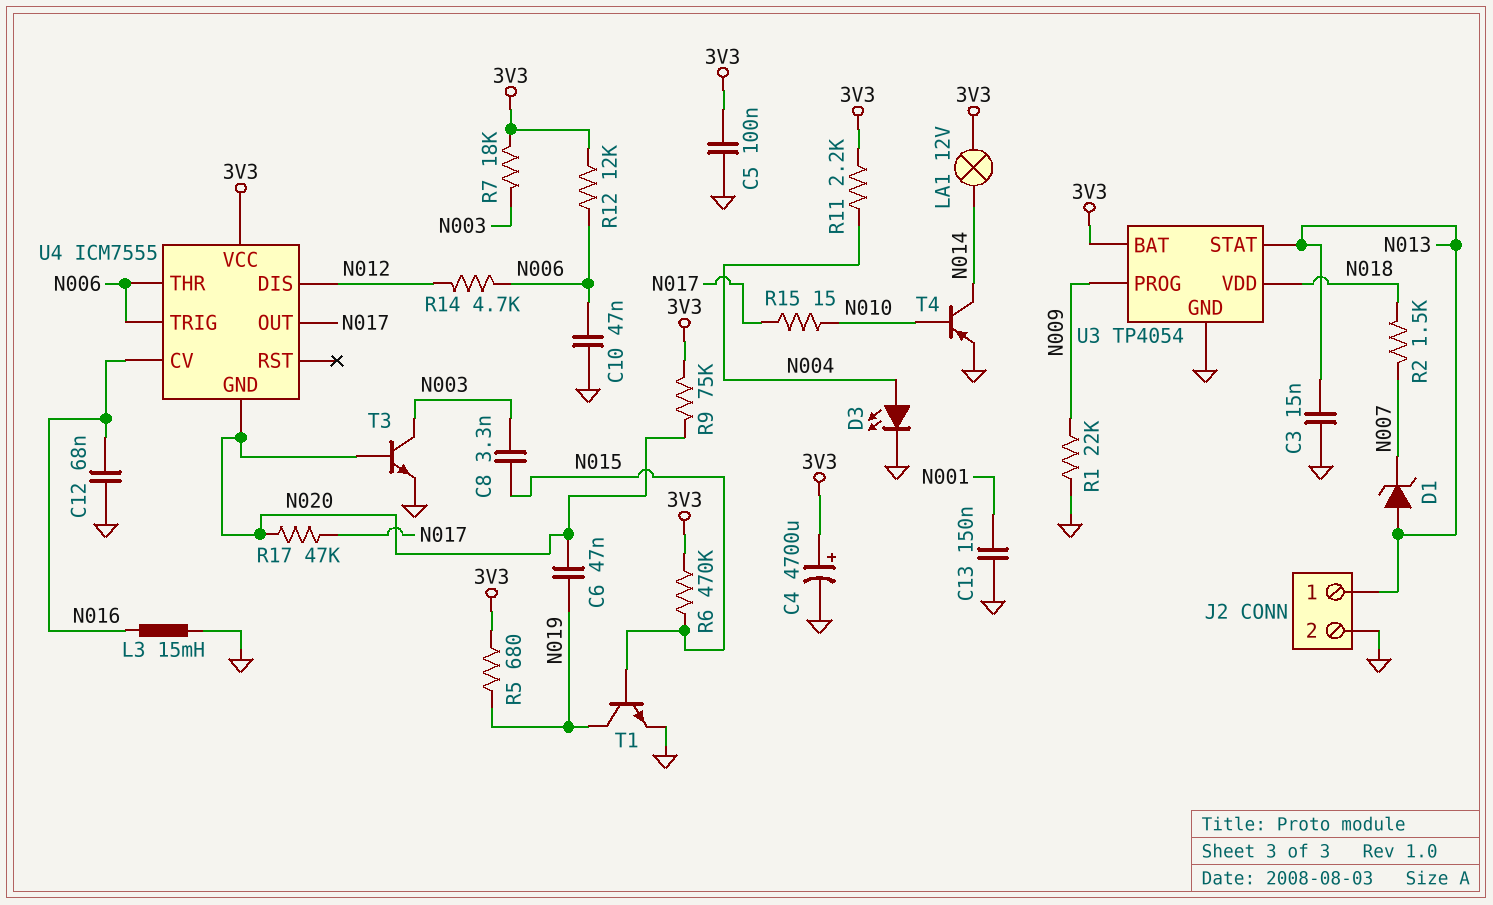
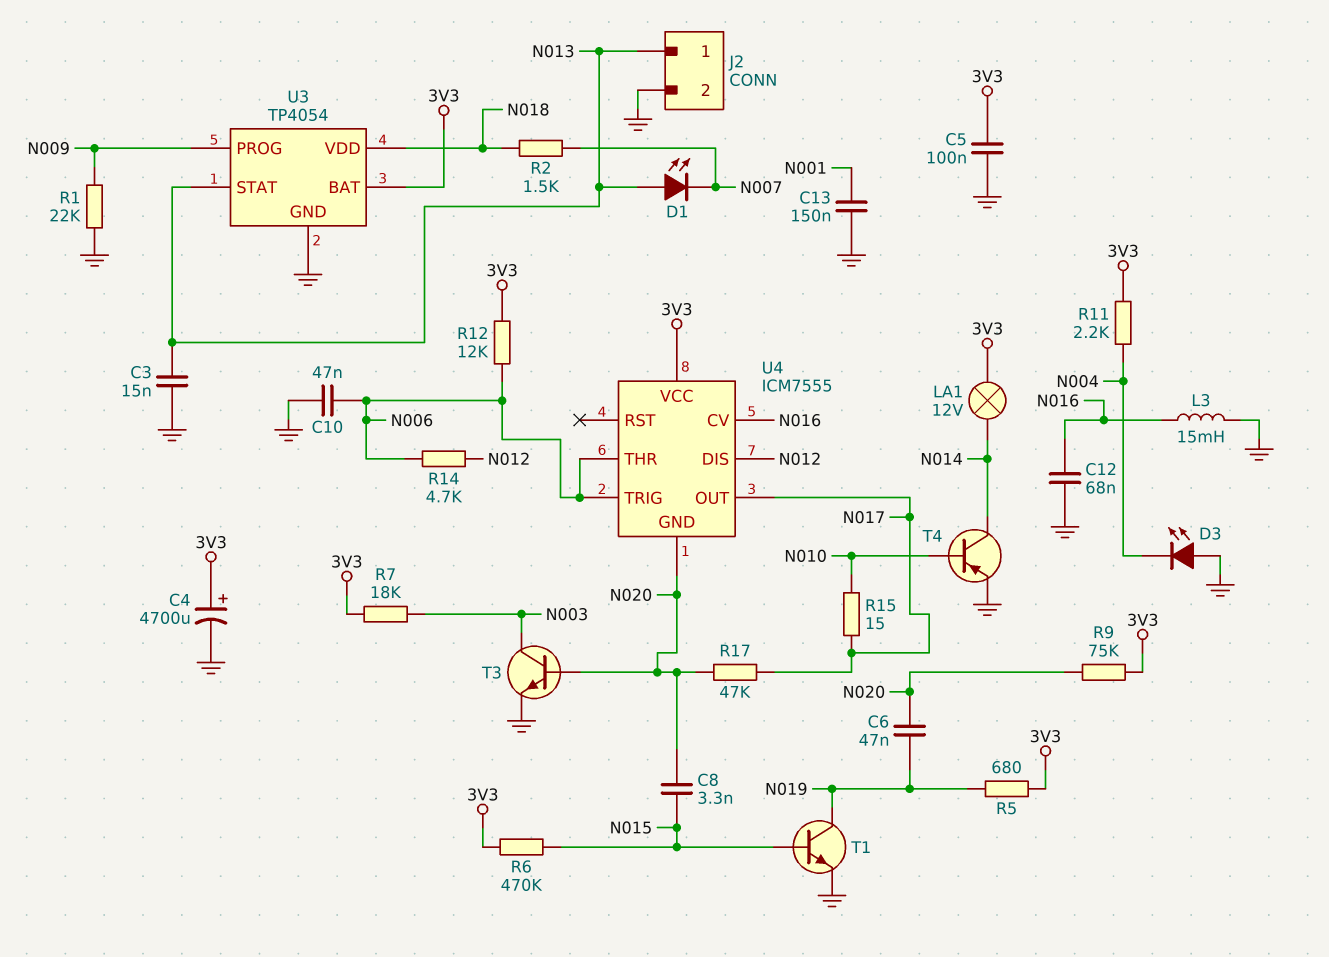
C8: 3.3nF (N003, N015) -> 3.3nF (N015, N020)
D1: zener (A N013, K N007) -> LED (A N013, K N007)
D3: LED (A N004, K GND) -> LED (A GND, K N004)

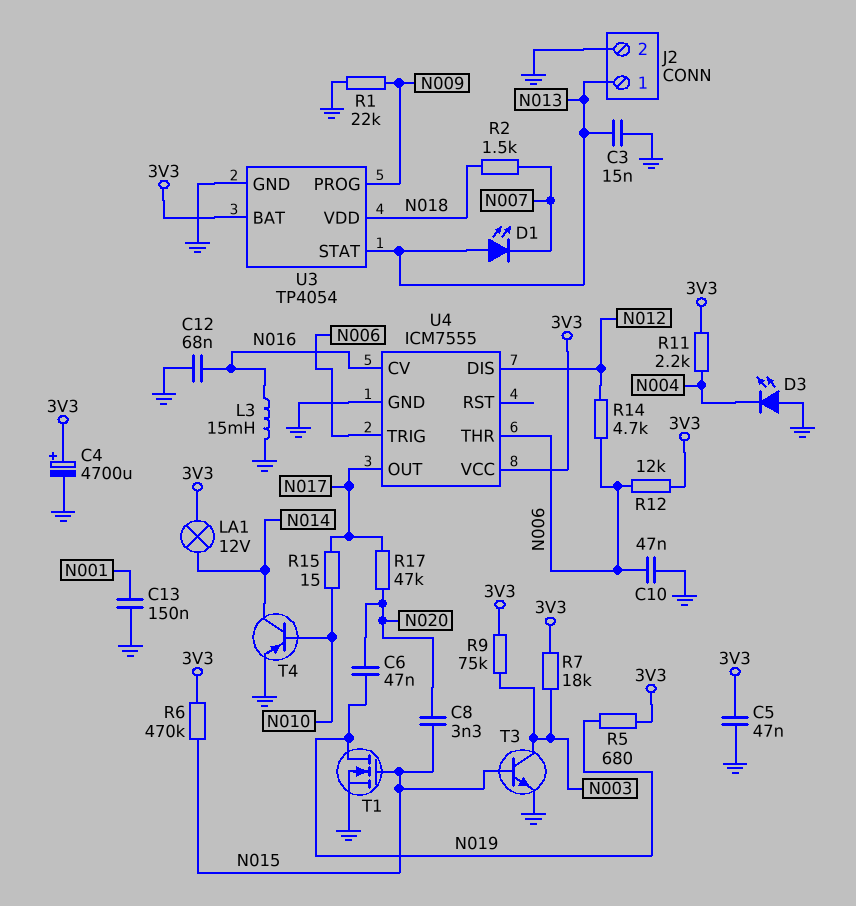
C5: 100nF (3V3, GND) -> 47nF (3V3, GND)
R9: 75k (3V3, N020) -> 75k (3V3, N003)
T1: NPN (B N015, C N019, E GND) -> NMOS (G N015, D N019, S GND)
T3: NPN (B N020, C N003, E GND) -> NPN (B N015, C N003, E GND)
U4 pin GND: N020 -> GND

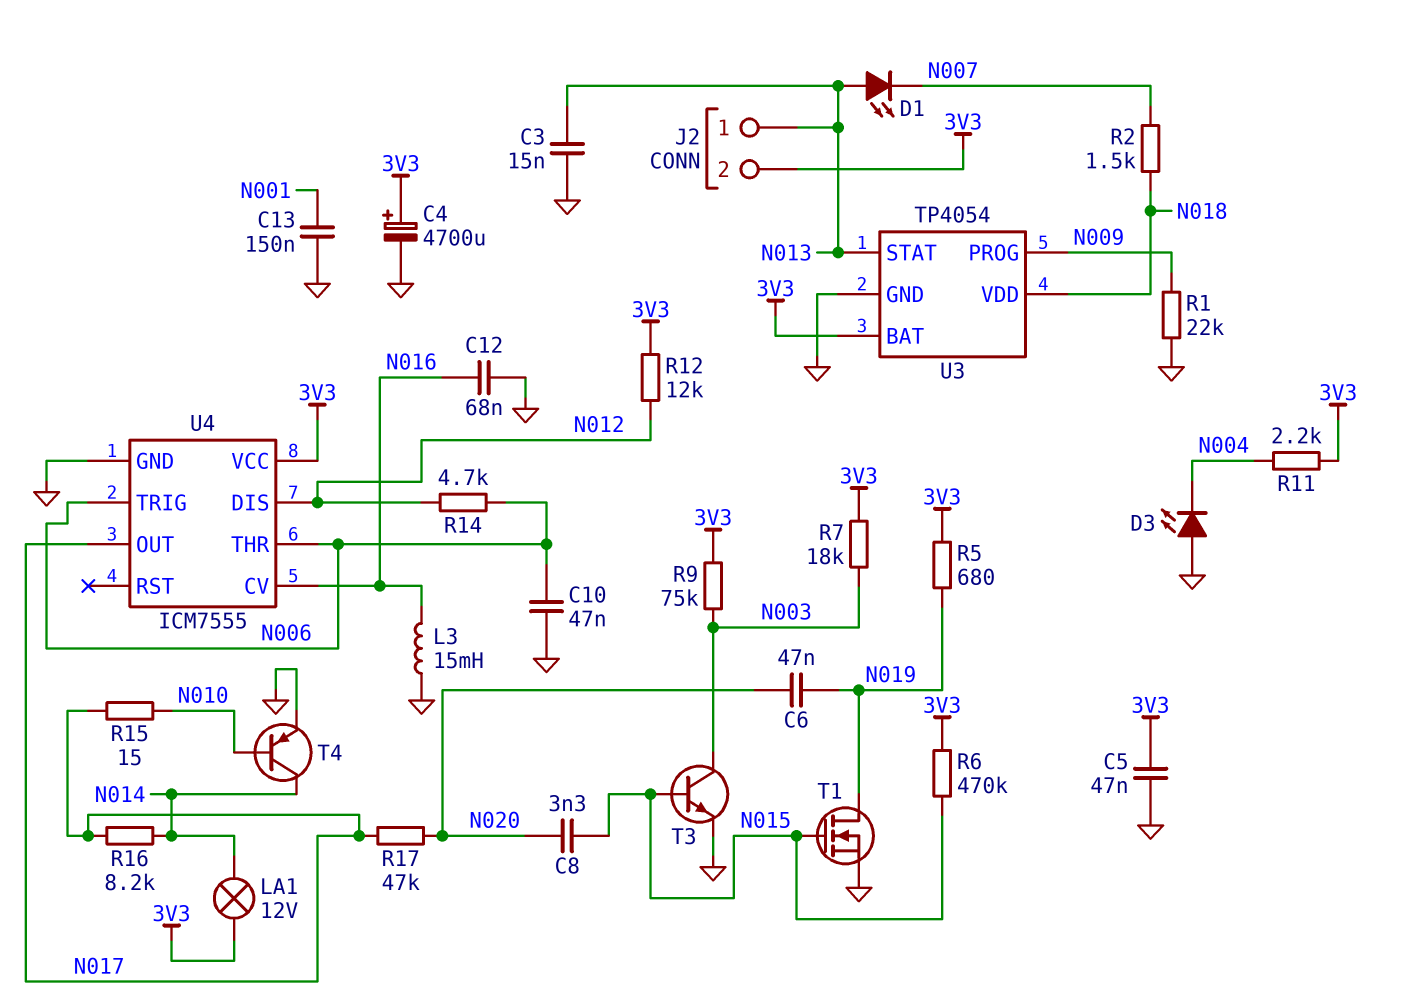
J2 pin 2: GND -> 3V3
R12: 12k (3V3, N006) -> 12k (3V3, N012)
R16: none -> 8.2k (N014, N017)

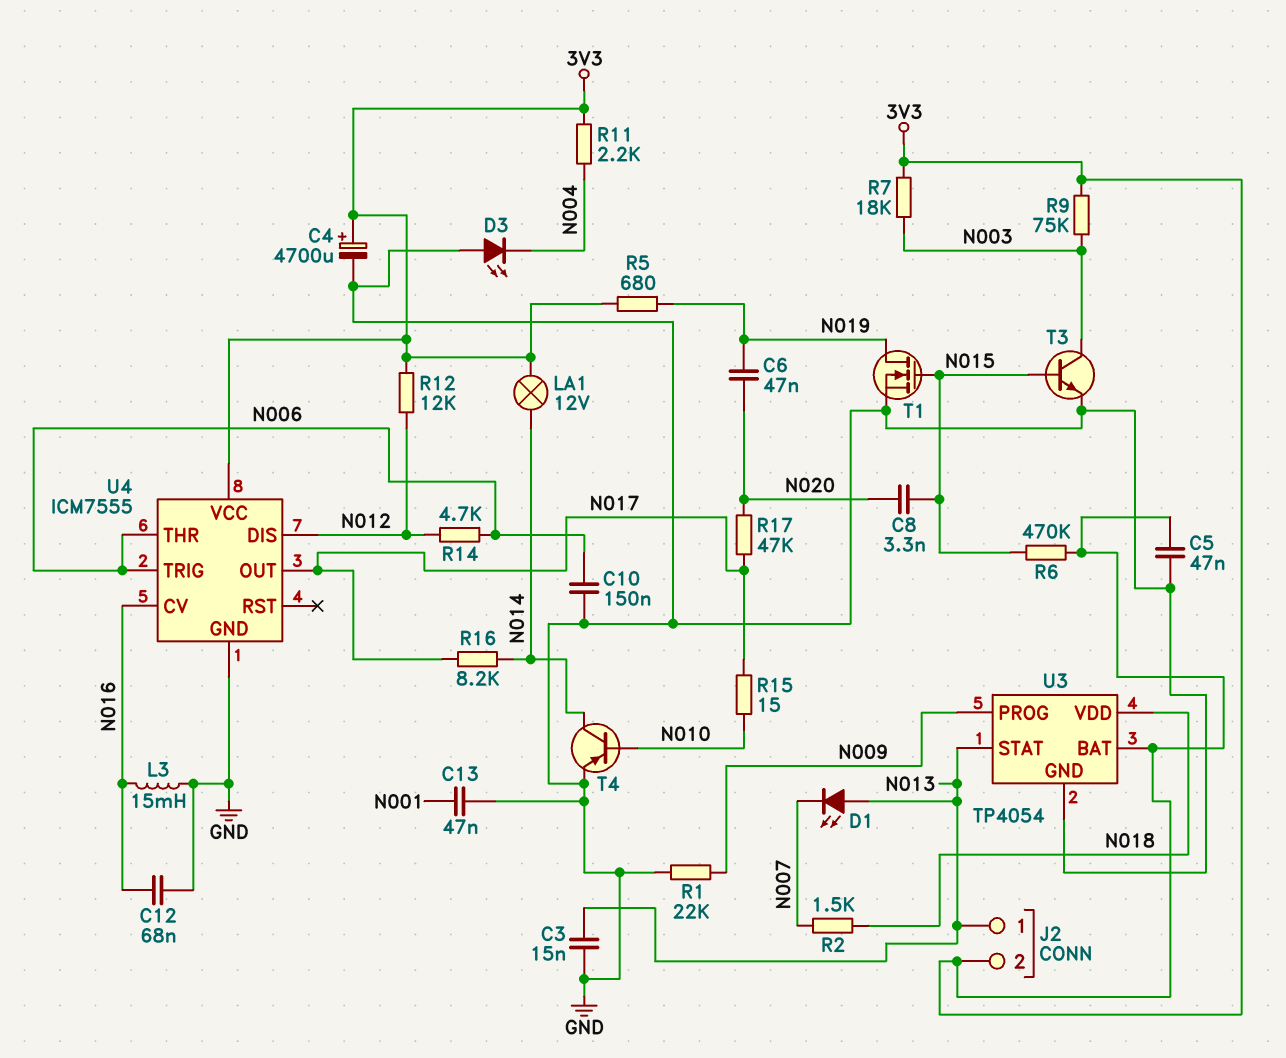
C10: 47nF (GND, N006) -> 150nF (GND, N006)
C13: 150nF (GND, N001) -> 47nF (GND, N001)

